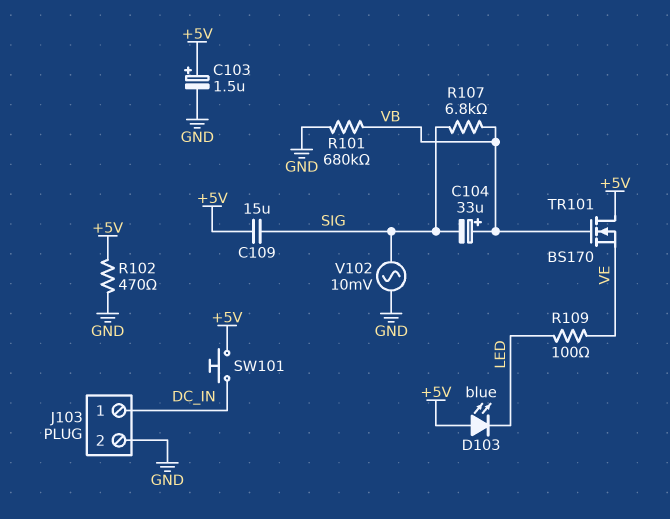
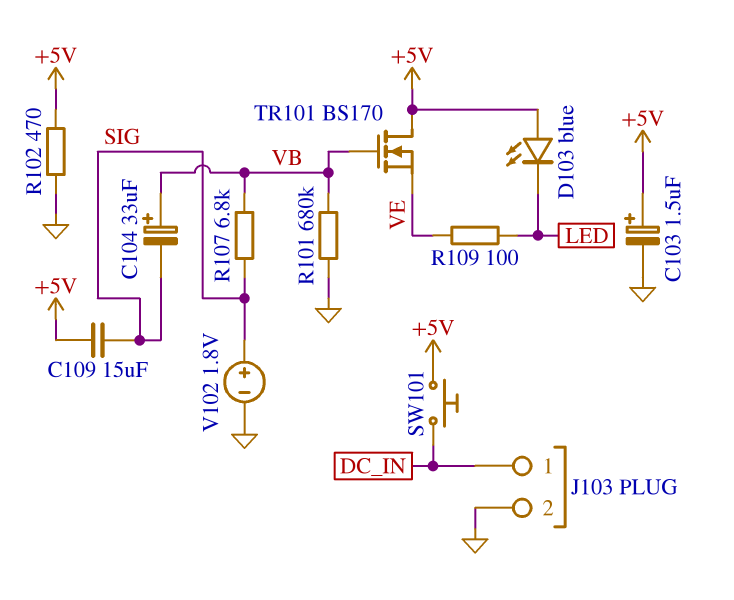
V102: AC 10mV (GND, SIG) -> 1.8V (plus SIG, minus GND)

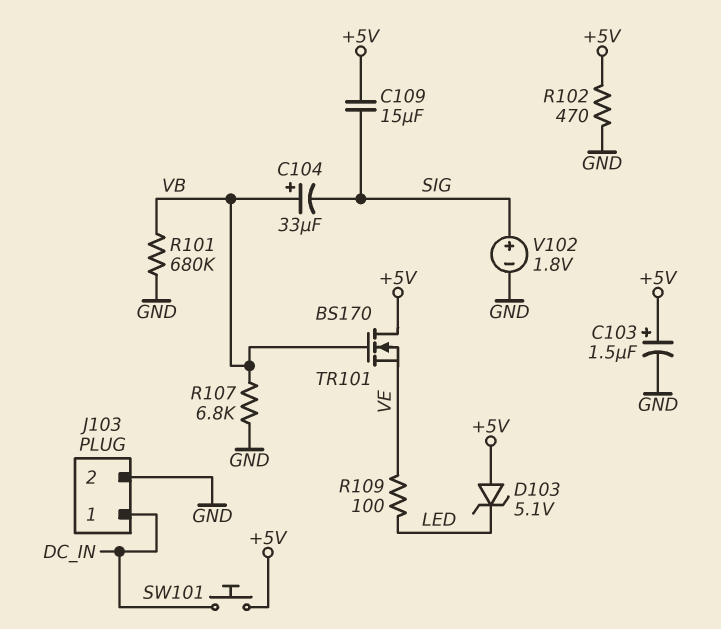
D103: LED blue (A +5V, K LED) -> zener 5.1V (A +5V, K LED)
R107: 6.8k (SIG, VB) -> 6.8k (GND, VB)

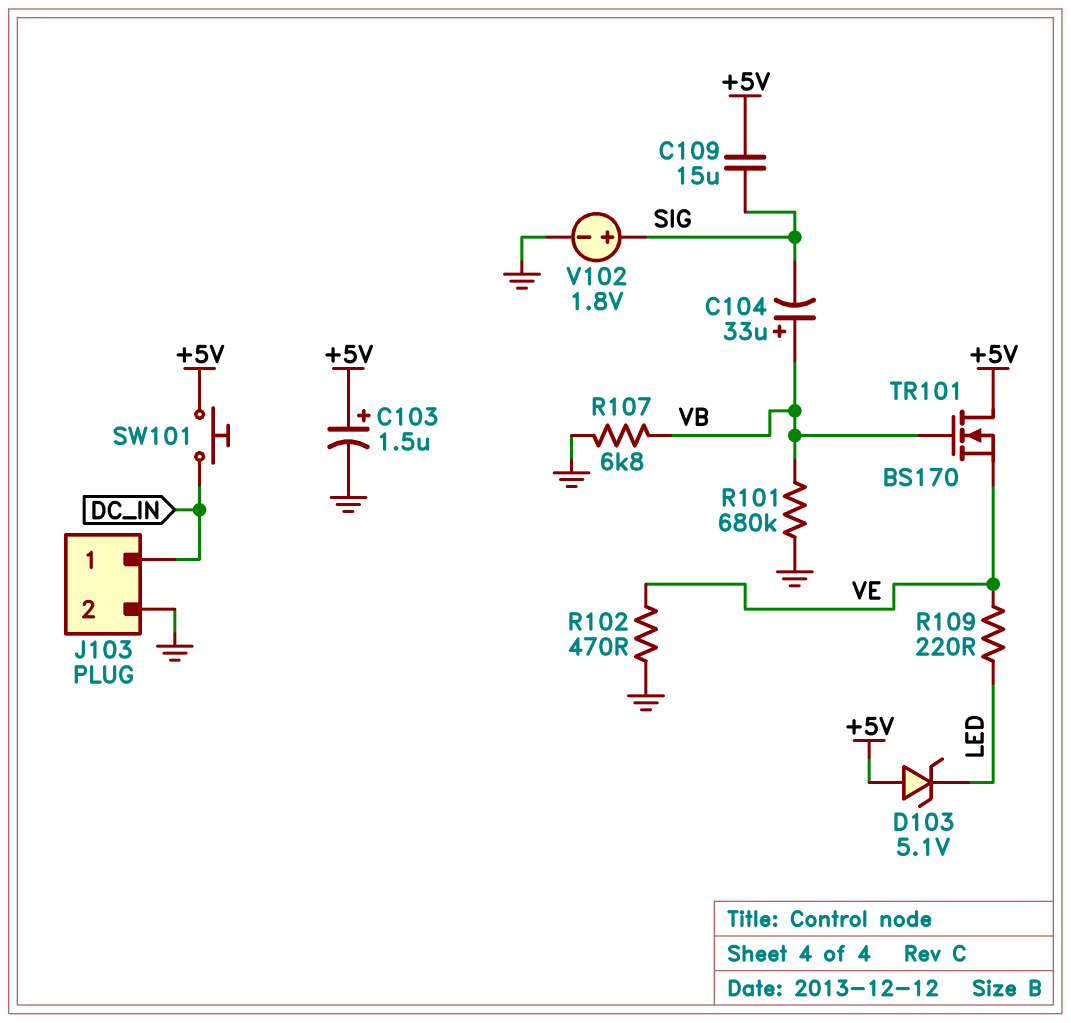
R102: 470 (+5V, GND) -> 470 (GND, VE)
R109: 100 (LED, VE) -> 220 (LED, VE)

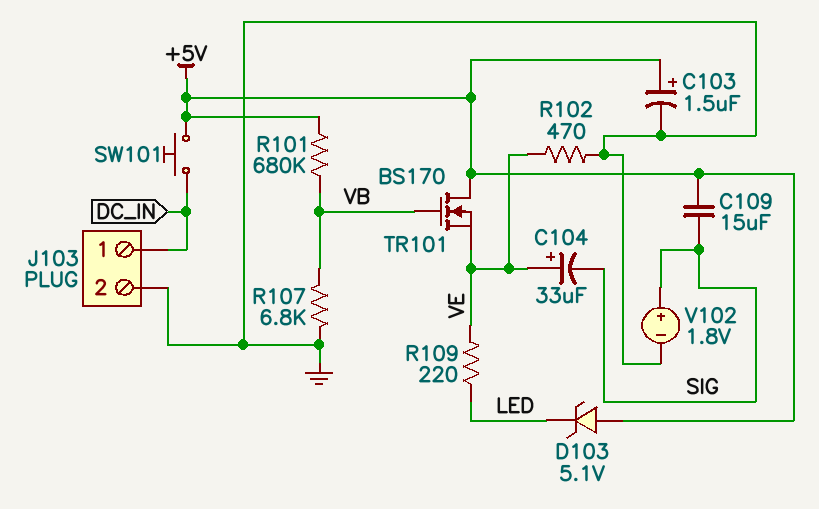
C104: 33uF (plus VB, minus SIG) -> 33uF (plus VE, minus SIG)
R101: 680k (GND, VB) -> 680k (+5V, VB)

